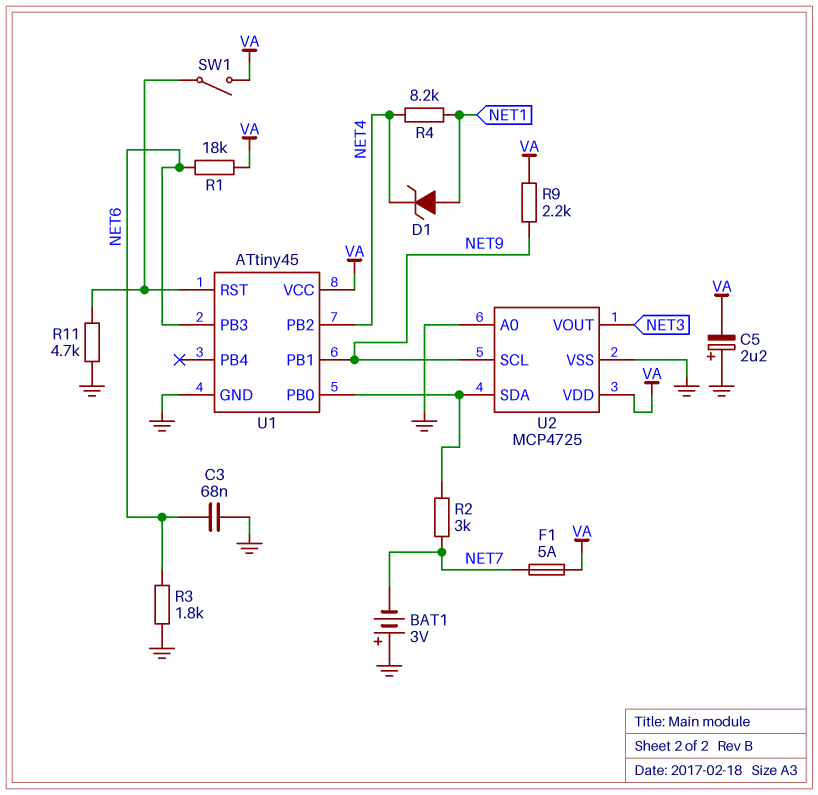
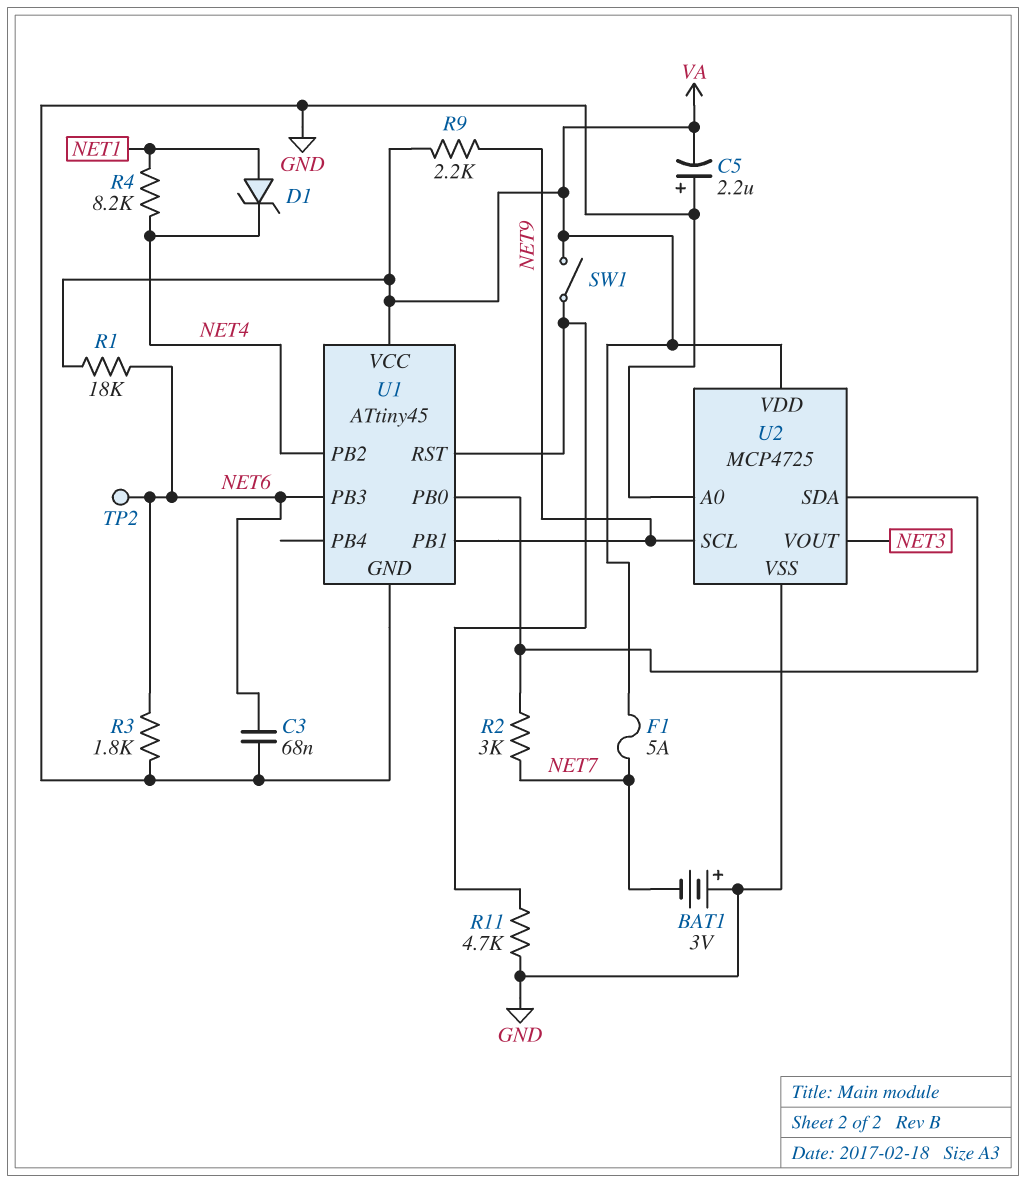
TP2: none -> test point (NET6)

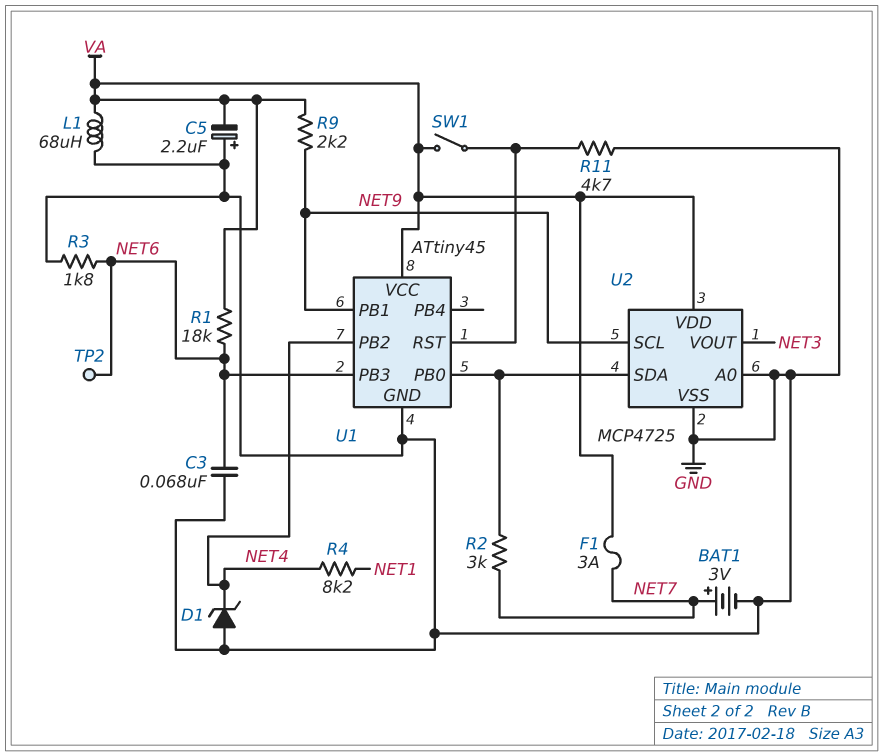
BAT1: 3V (plus GND, minus NET7) -> 3V (plus NET7, minus GND)
D1: zener (A NET1, K NET4) -> zener (A GND, K NET4)
F1: 5A (NET7, VA) -> 3A (NET7, VA)
L1: none -> 68uH (GND, VA)

